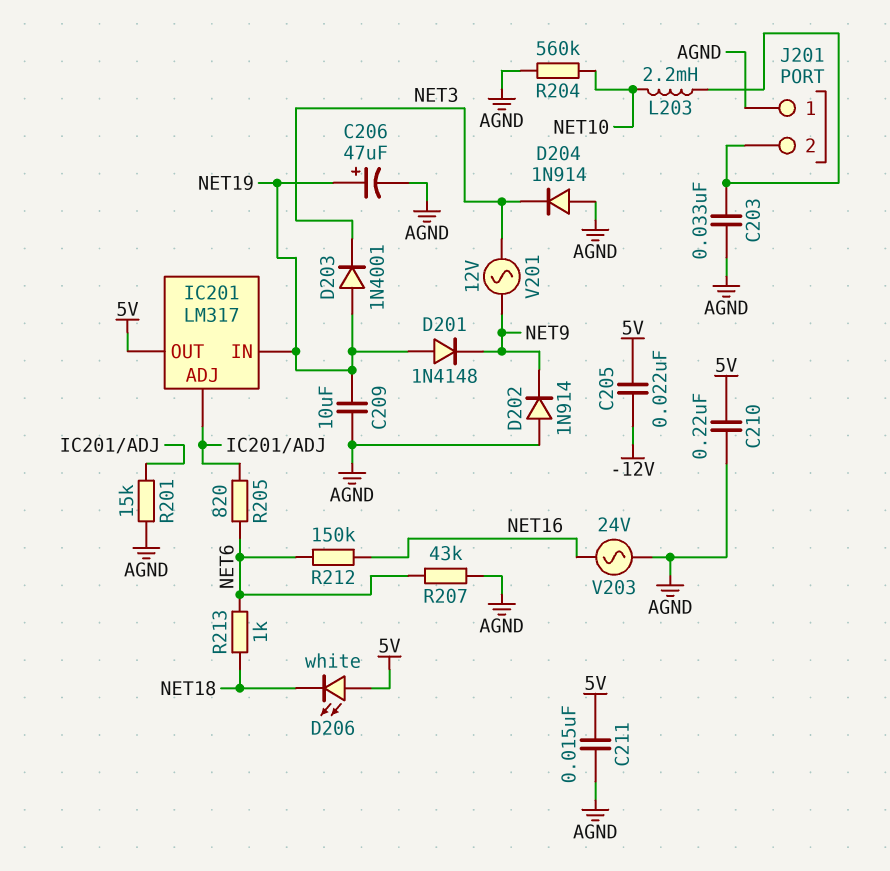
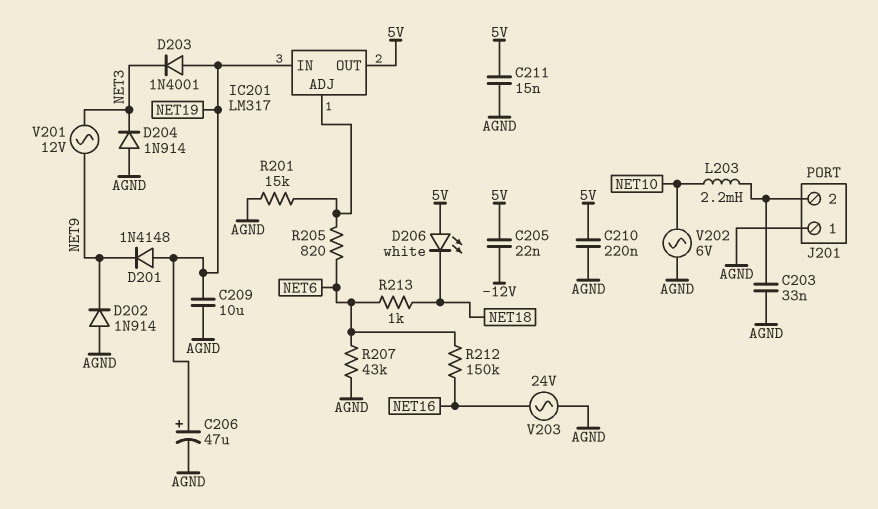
R204: 560k (AGND, NET10) -> none
V202: none -> AC 6V (AGND, NET10)

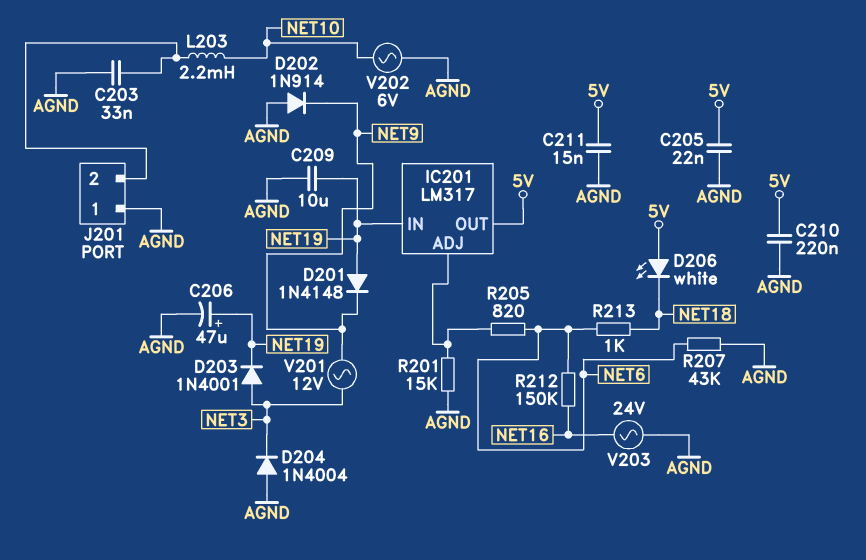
C205: 22nF (-12V, 5V) -> 22nF (5V, AGND)
D203: diode 1N4001 (A NET19, K NET3) -> diode 1N4001 (A NET3, K NET19)
D204: diode 1N914 (A AGND, K NET3) -> diode 1N4004 (A AGND, K NET3)

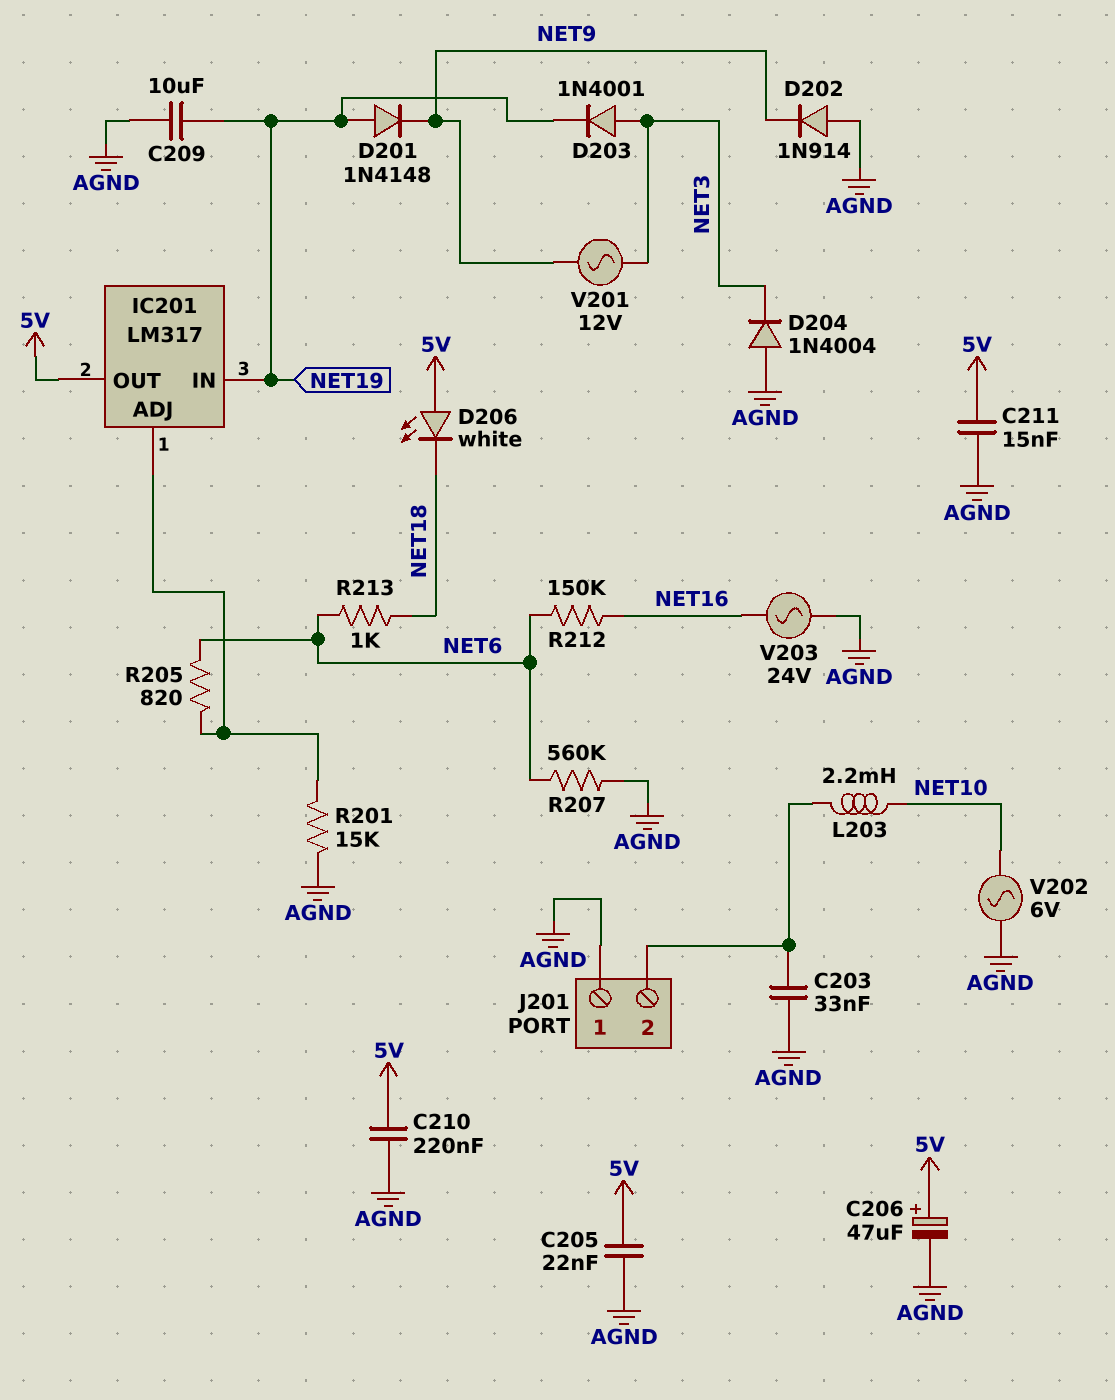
C206: 47uF (plus NET19, minus AGND) -> 47uF (plus 5V, minus AGND)
R207: 43k (AGND, NET6) -> 560k (AGND, NET6)

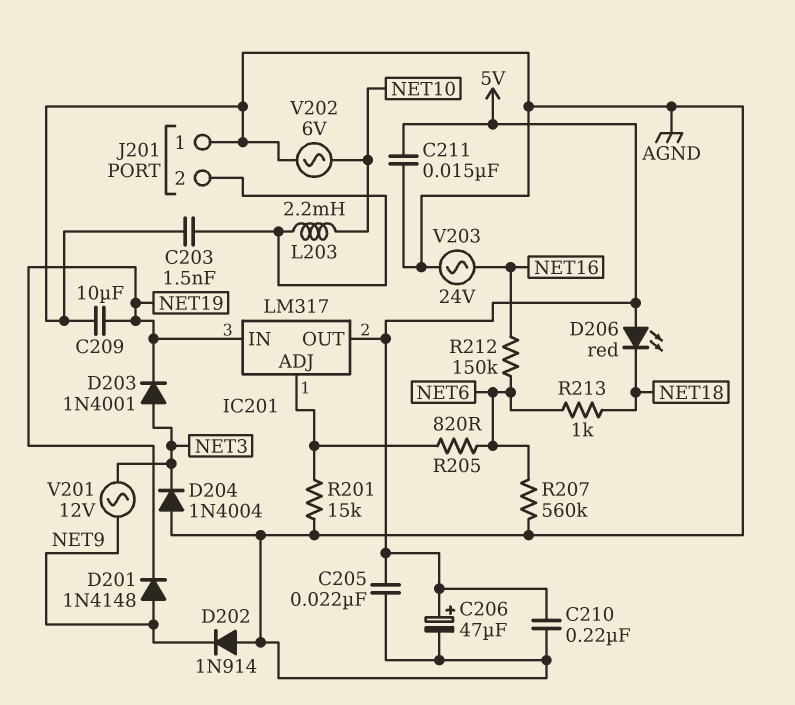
C203: 33nF (AGND, J201/2) -> 1.5nF (AGND, J201/2)
D201: diode 1N4148 (A NET19, K NET9) -> diode 1N4148 (A NET9, K NET19)
D206: LED white (A 5V, K NET18) -> LED red (A 5V, K NET18)

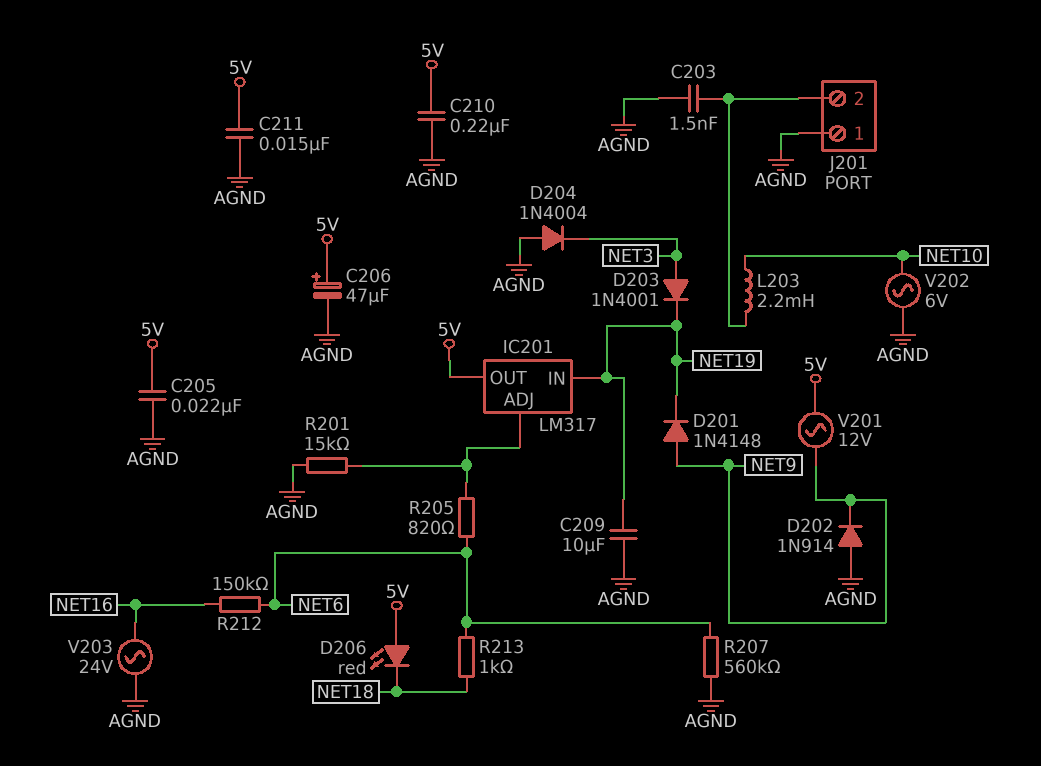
V201: AC 12V (NET3, NET9) -> AC 12V (5V, NET9)

